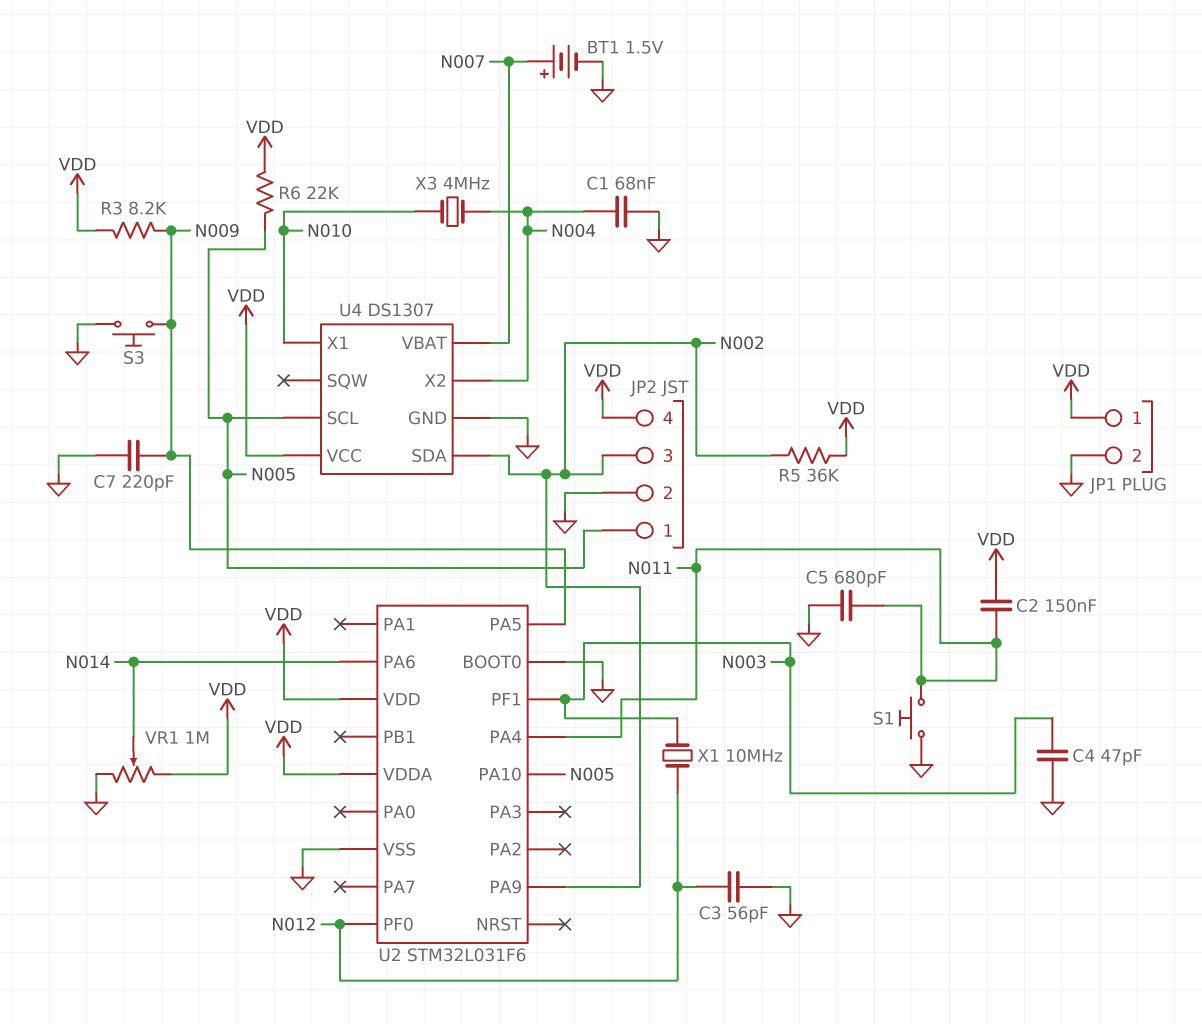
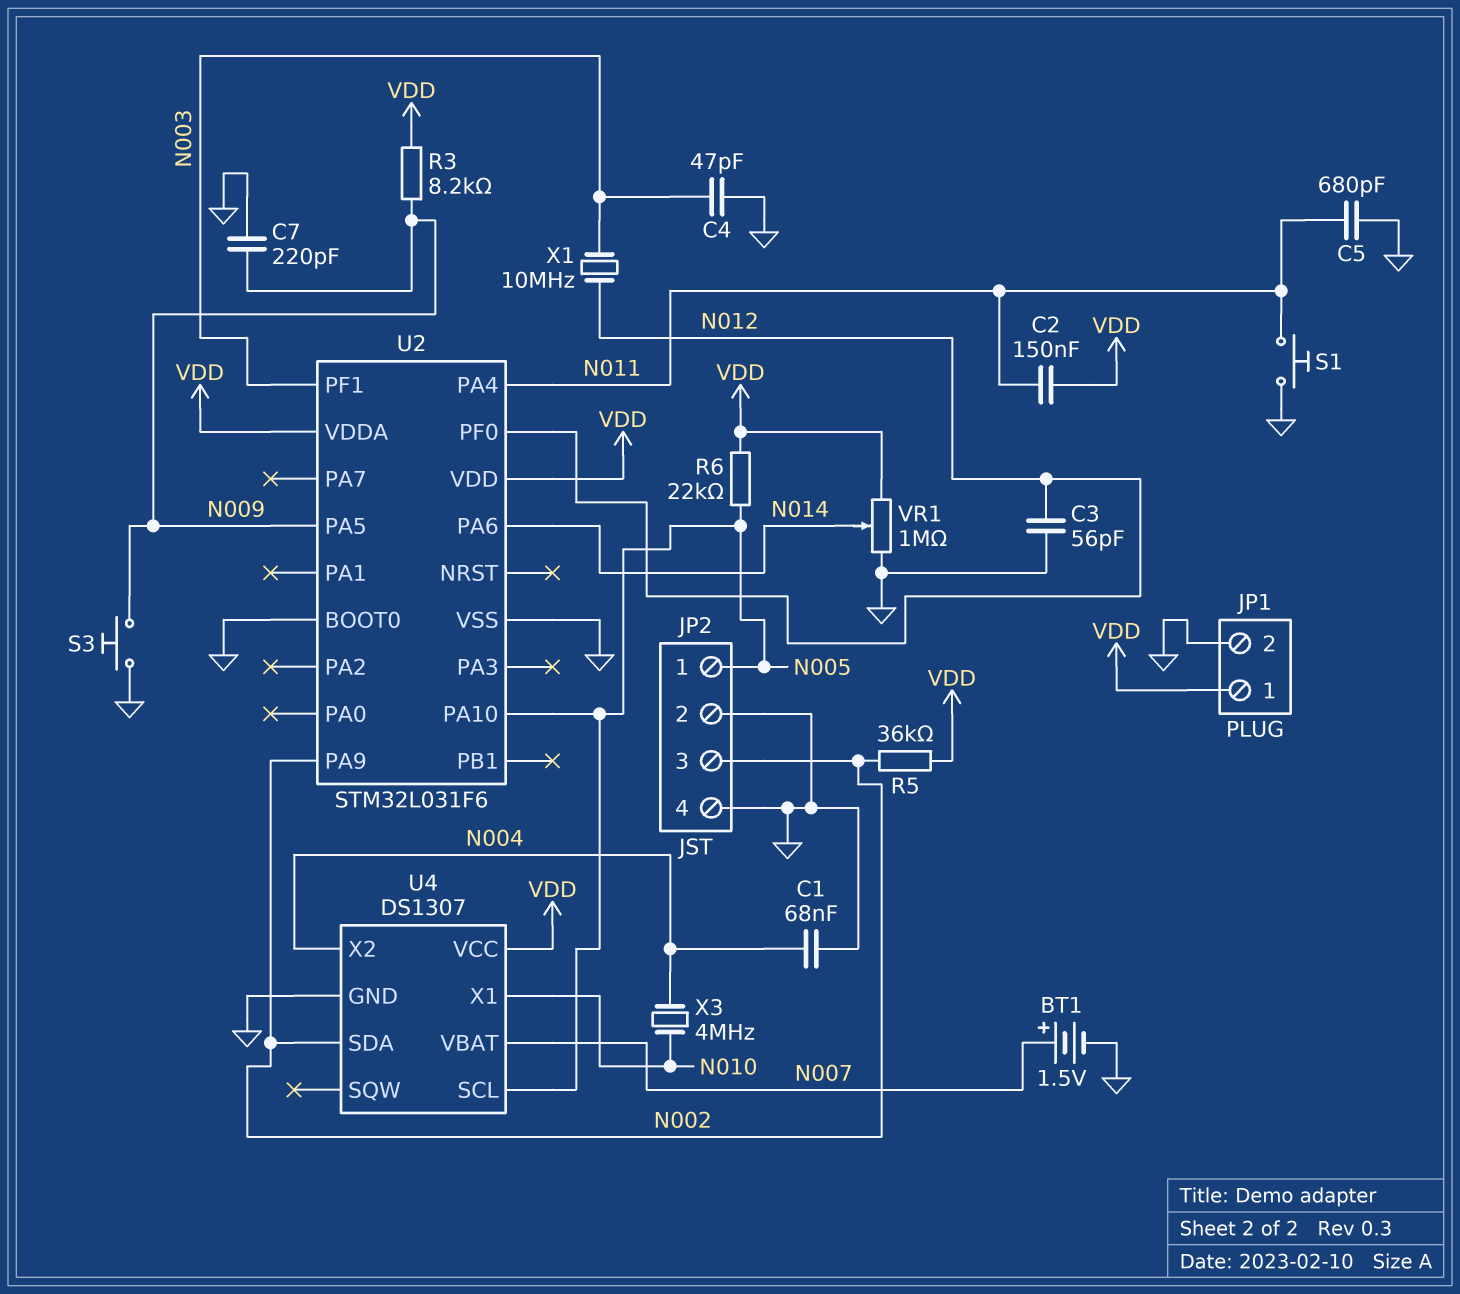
JP2 pin 4: VDD -> GND

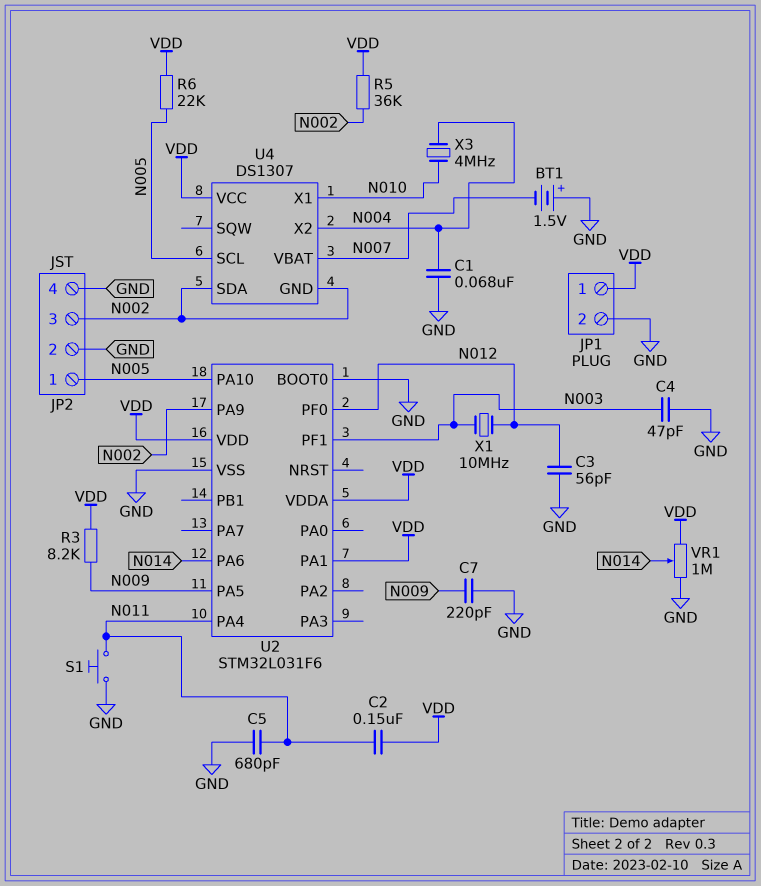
BT1: 1.5V (plus N007, minus GND) -> 1.5V (plus GND, minus N007)
S3: button (GND, N009) -> none
U2 pin PA1: none -> VDD
U4 pin GND: GND -> N002

